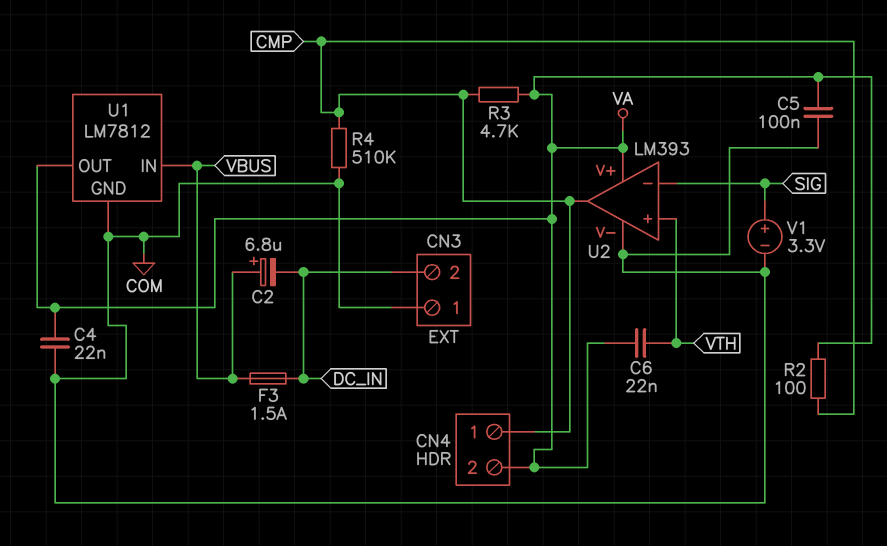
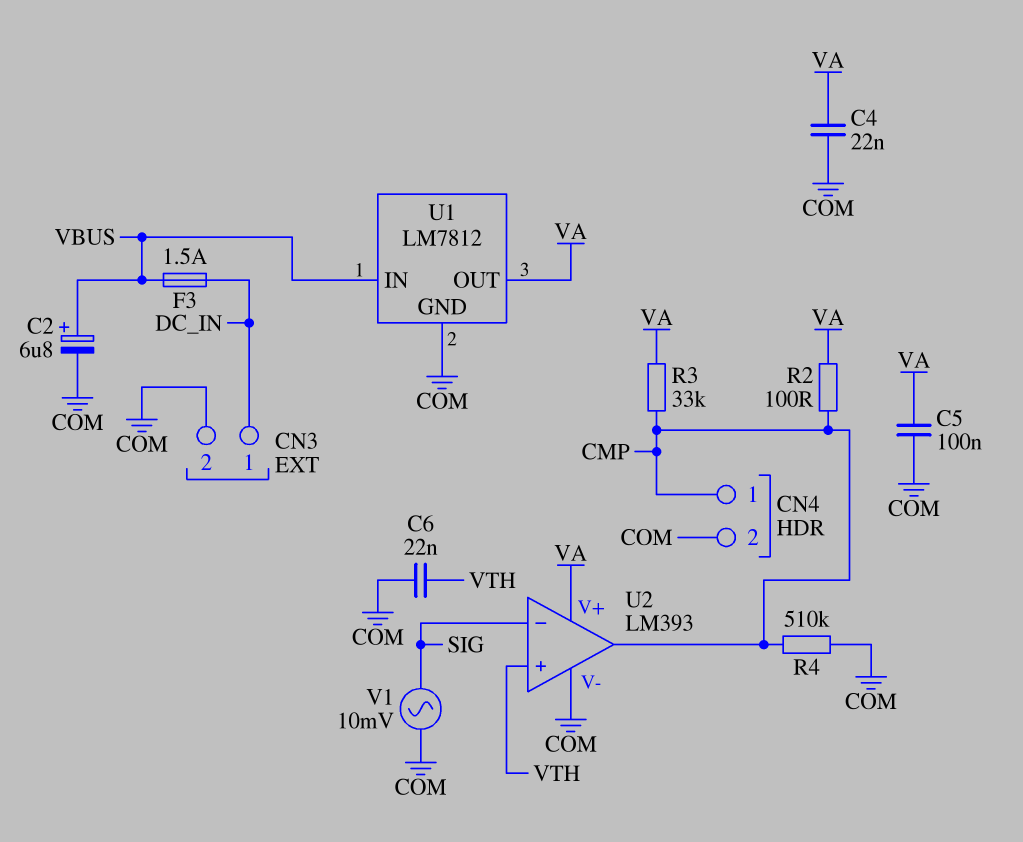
C2: 6.8uF (plus VBUS, minus DC_IN) -> 6.8uF (plus VBUS, minus COM)
C6: 22nF (VA, VTH) -> 22nF (COM, VTH)
CN3 pin 1: COM -> DC_IN
CN3 pin 2: DC_IN -> COM
CN4 pin 2: VA -> COM
R3: 4.7k (CMP, VA) -> 33k (CMP, VA)
V1: 3.3V (plus SIG, minus COM) -> AC 10mV (COM, SIG)

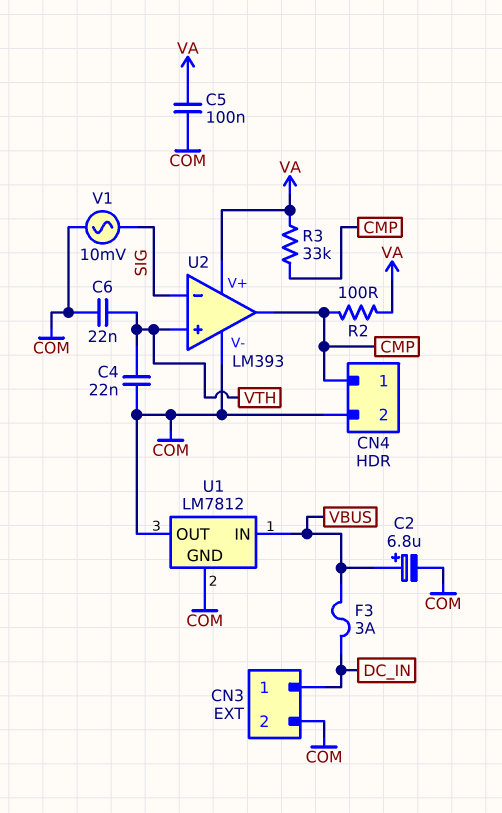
C4: 22nF (COM, VA) -> 22nF (COM, VTH)
F3: 1.5A (DC_IN, VBUS) -> 3A (DC_IN, VBUS)
R4: 510k (CMP, COM) -> none
U1 pin OUT: VA -> COM

